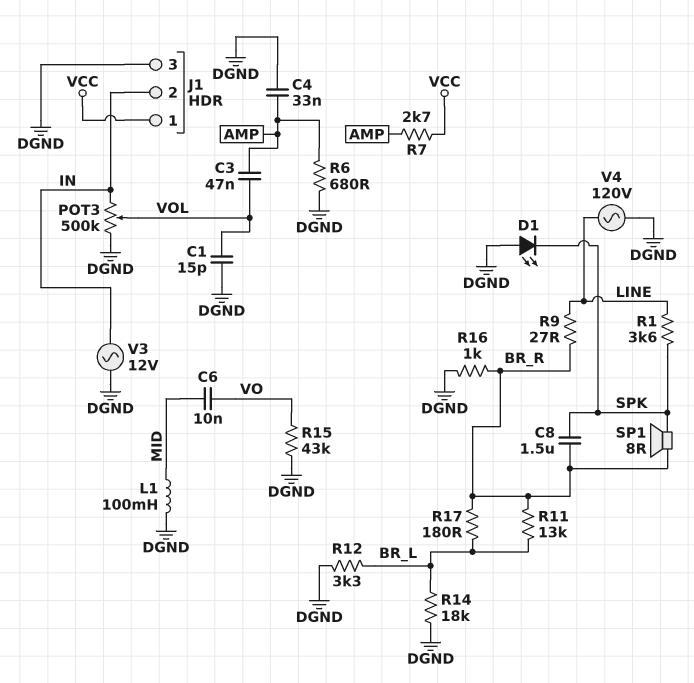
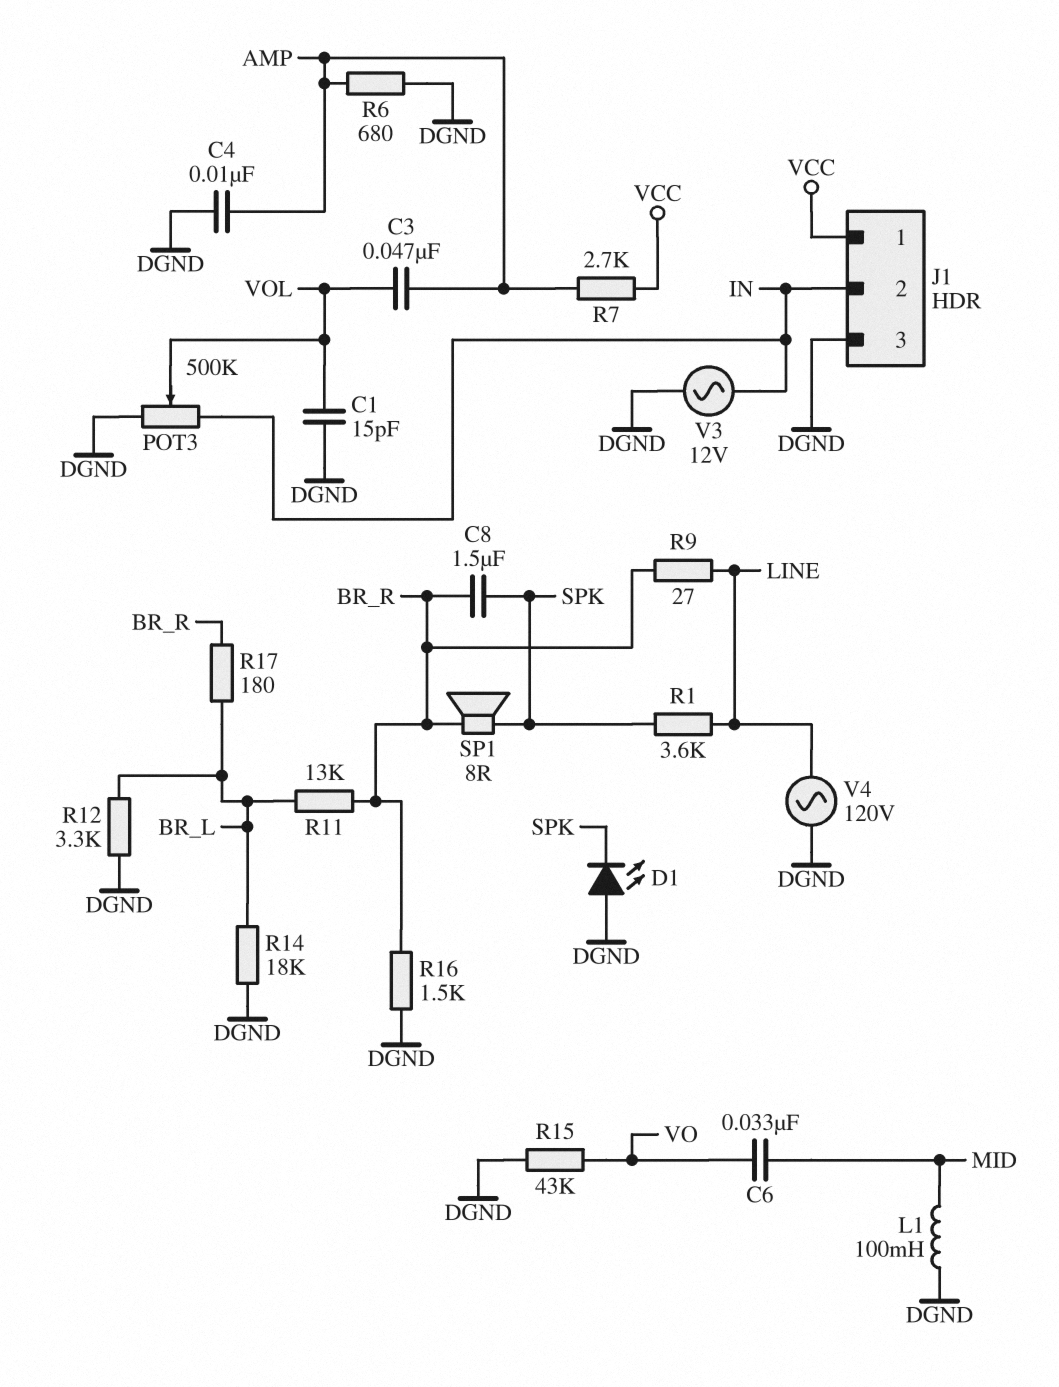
C4: 33nF (AMP, DGND) -> 10nF (AMP, DGND)
C6: 10nF (MID, VO) -> 33nF (MID, VO)
R16: 1k (BR_R, DGND) -> 1.5k (BR_R, DGND)

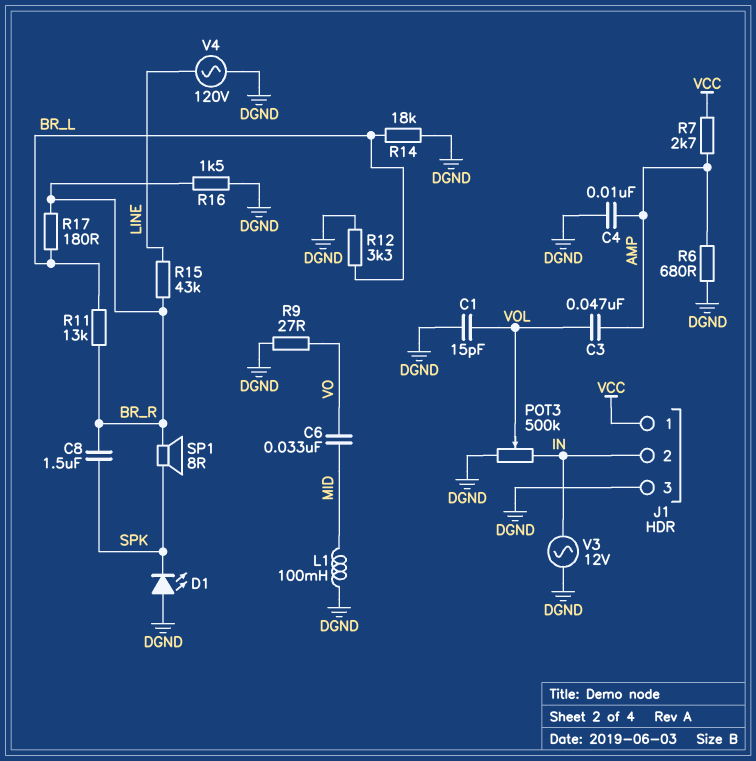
R1: 3.6k (LINE, SPK) -> none
R9: 27 (BR_R, LINE) -> 27 (DGND, VO)
R15: 43k (DGND, VO) -> 43k (BR_R, LINE)

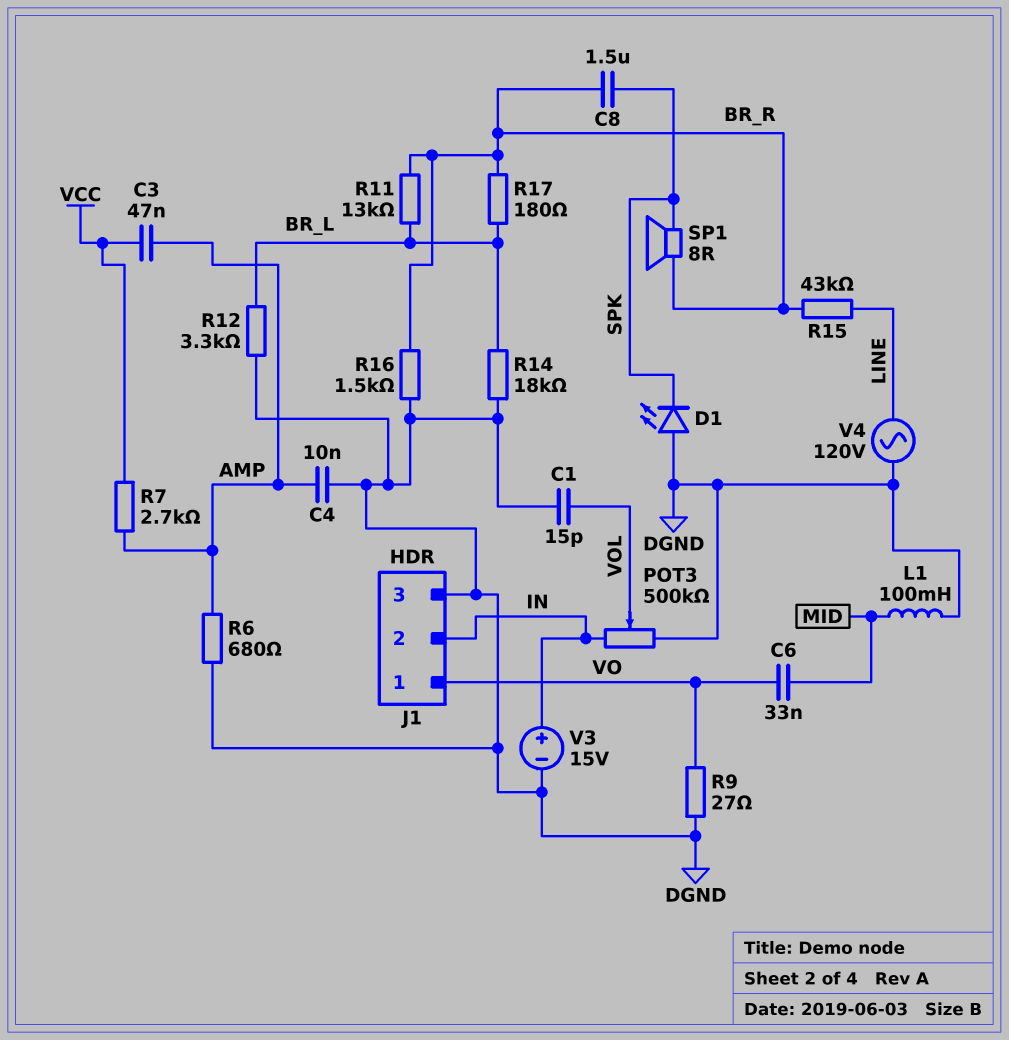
C3: 47nF (AMP, VOL) -> 47nF (AMP, VCC)
J1 pin 1: VCC -> VO
V3: AC 12V (DGND, IN) -> 15V (plus IN, minus DGND)

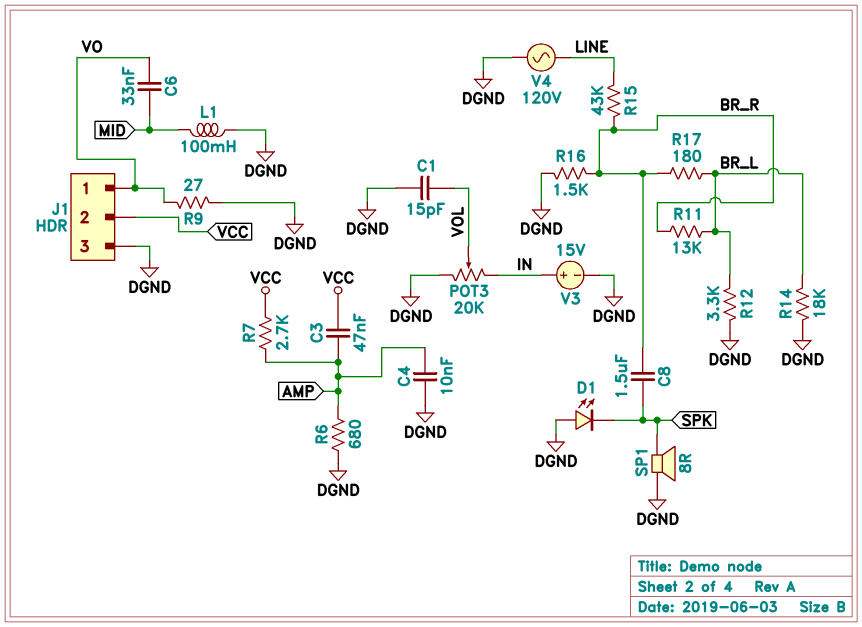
J1 pin 2: IN -> VCC
POT3: 500k (DGND, IN, wiper VOL) -> 20k (DGND, IN, wiper VOL)
SP1: speaker 8R (BR_R, SPK) -> speaker 8R (DGND, SPK)

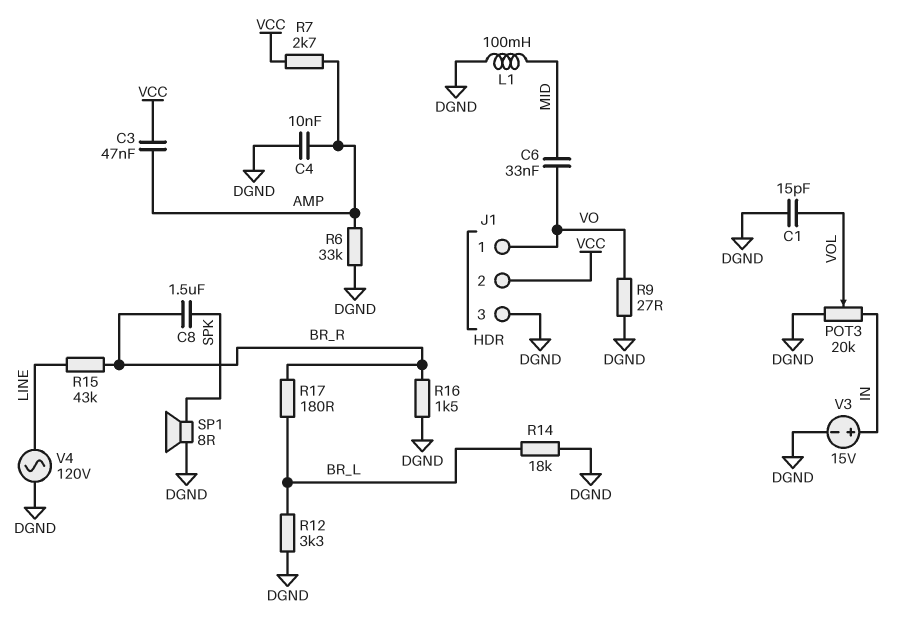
D1: LED (A DGND, K SPK) -> none
R6: 680 (AMP, DGND) -> 33k (AMP, DGND)
R11: 13k (BR_L, BR_R) -> none

